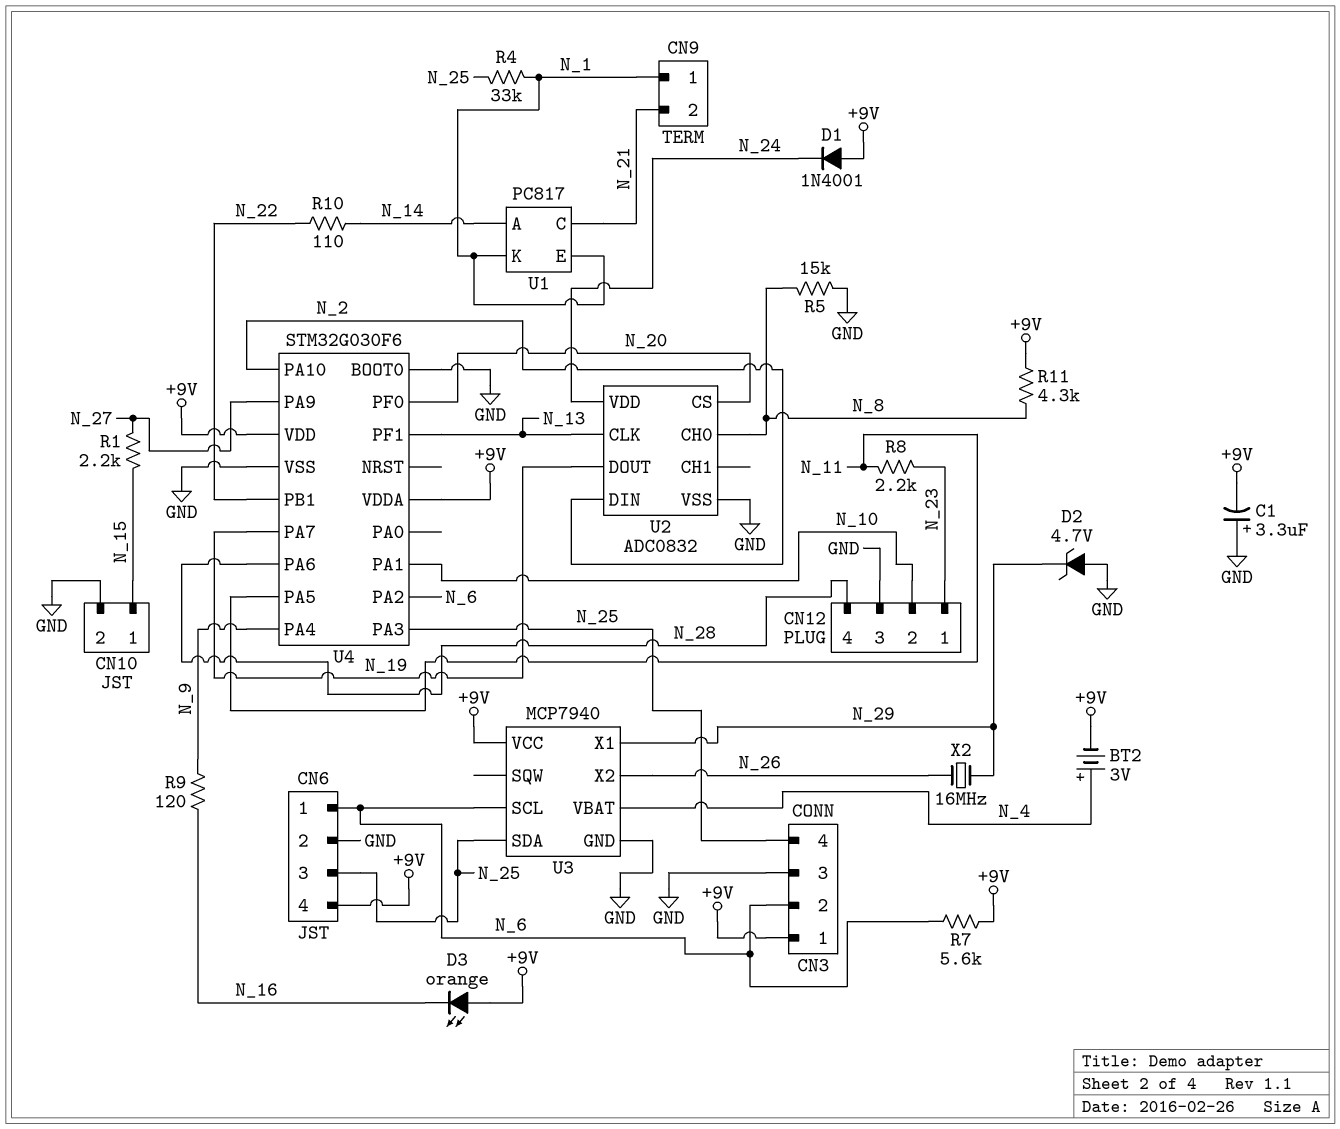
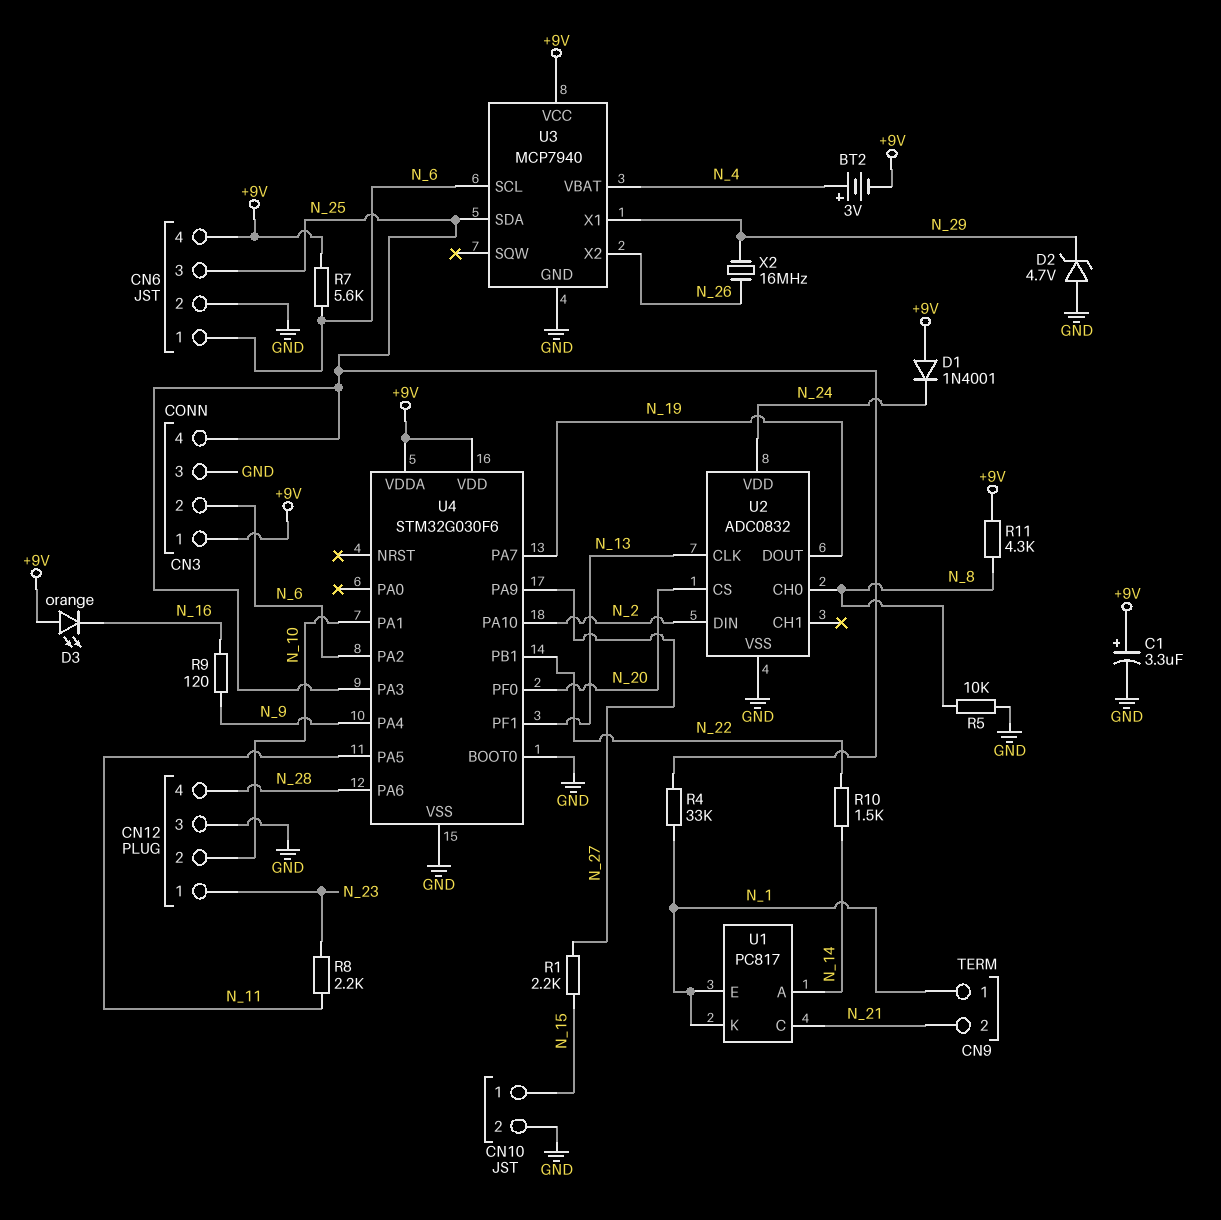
C1: 3.3uF (plus GND, minus +9V) -> 3.3uF (plus +9V, minus GND)
R5: 15k (GND, N_8) -> 10k (GND, N_8)
R10: 110 (N_14, N_22) -> 1.5k (N_14, N_22)

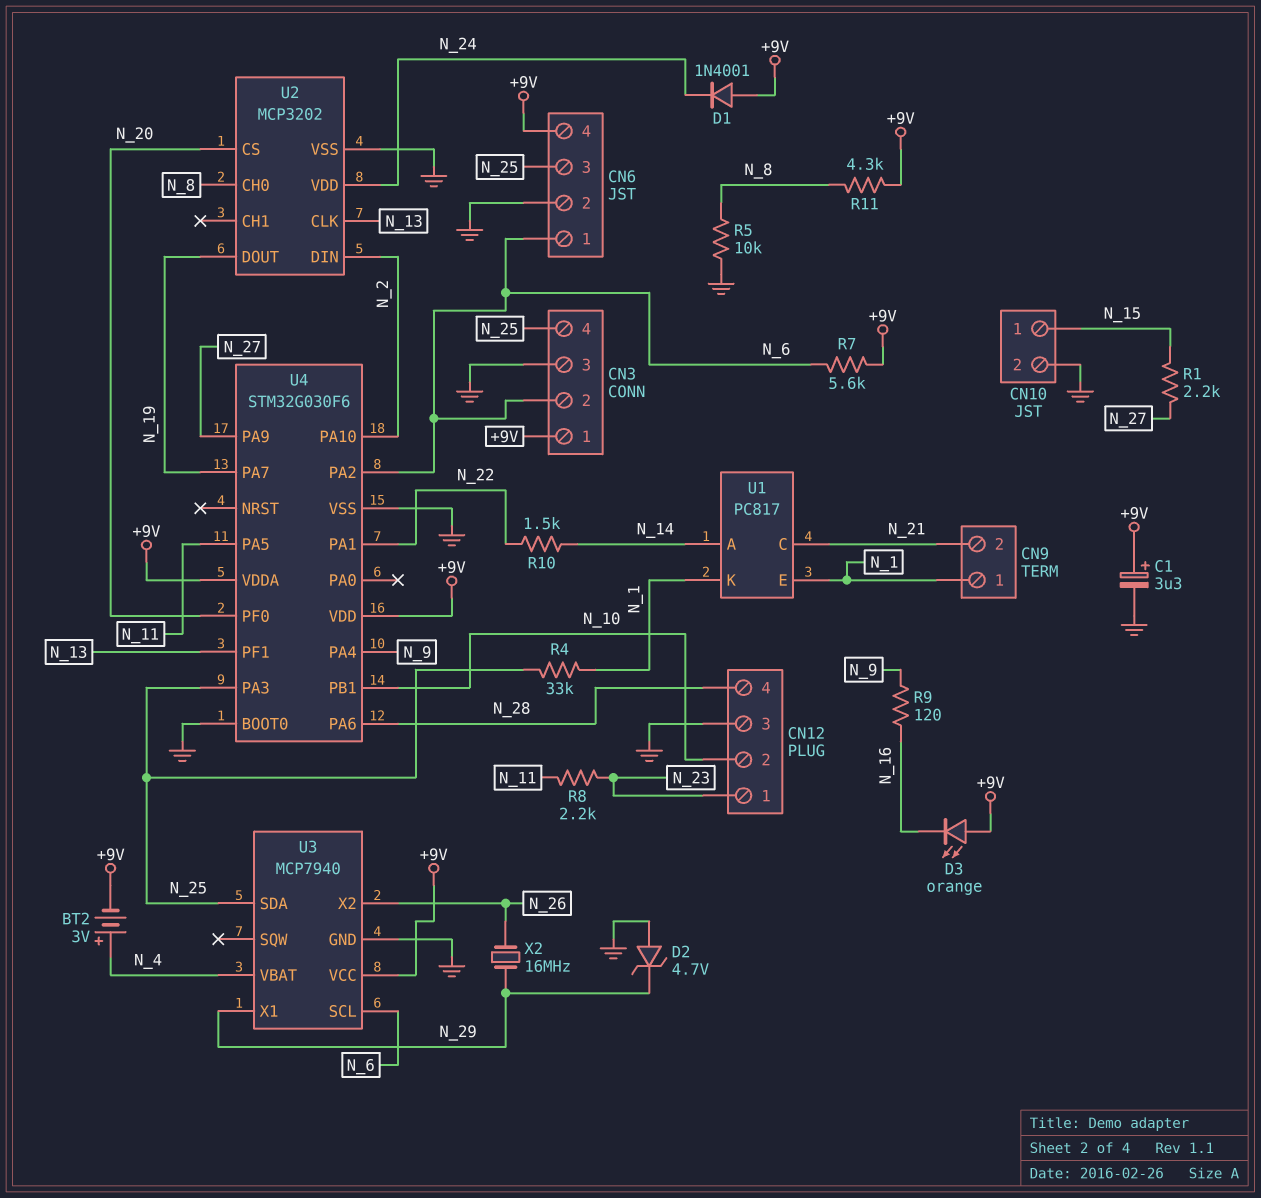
U2: ADC0832 -> MCP3202
U4 pin PA1: N_10 -> N_22
U4 pin PB1: N_22 -> N_10

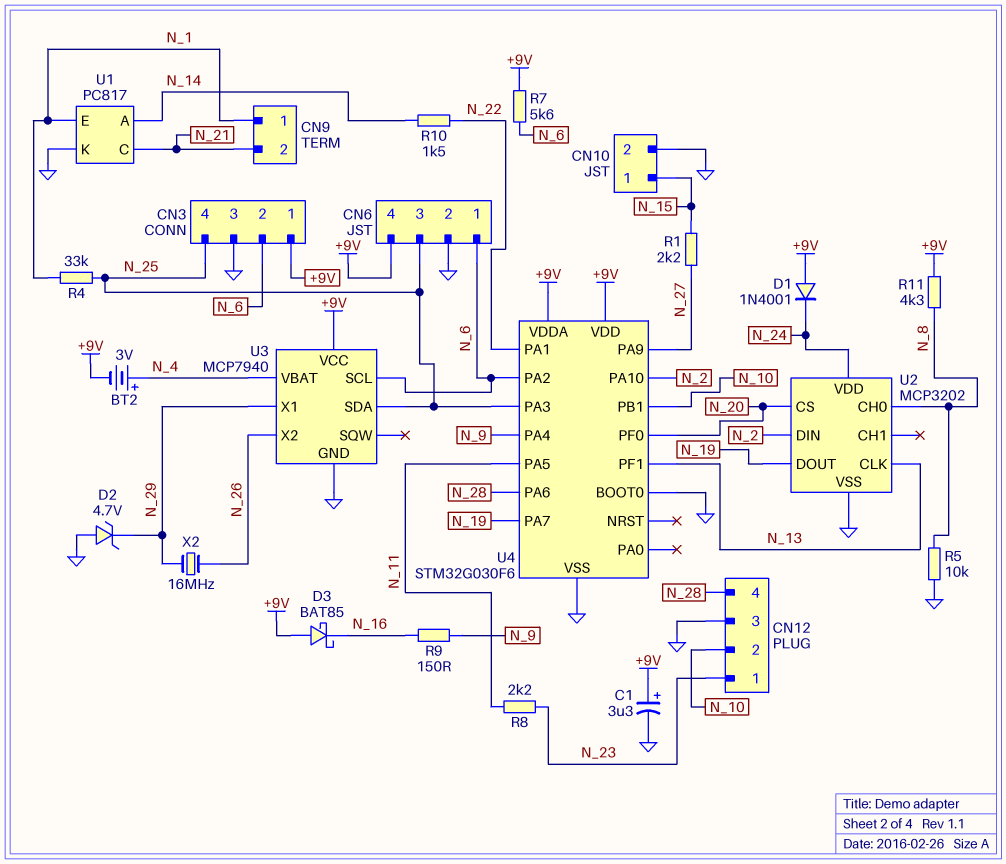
D3: LED orange (A +9V, K N_16) -> schottky BAT85 (A +9V, K N_16)
R9: 120 (N_9, N_16) -> 150 (N_9, N_16)
U1 pin K: N_1 -> GND

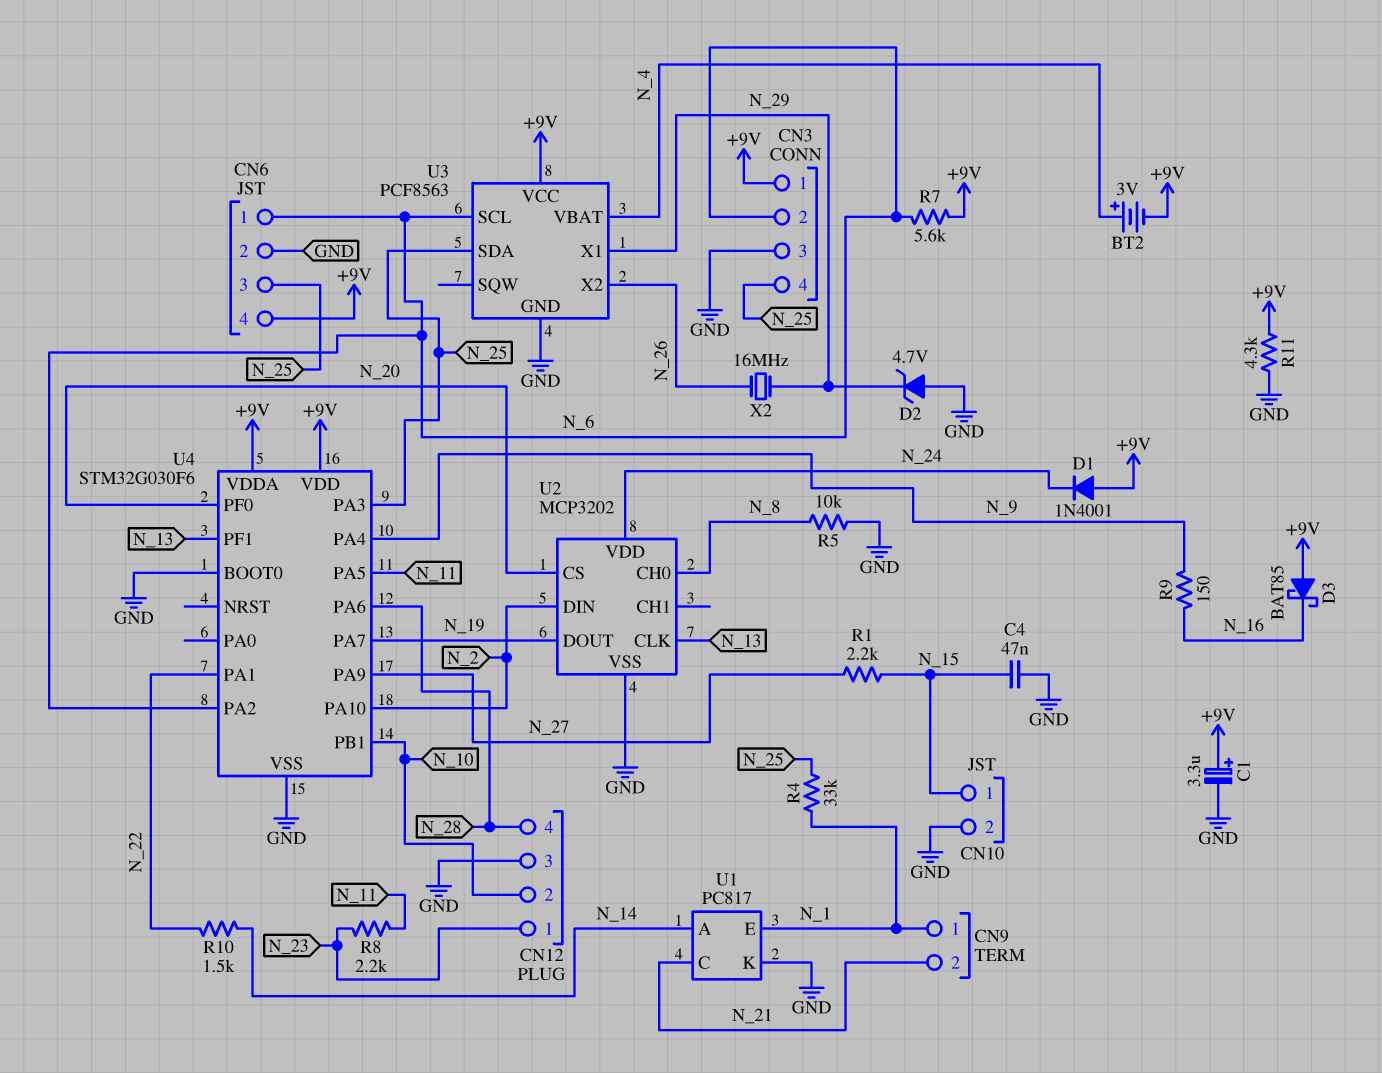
C4: none -> 47nF (GND, N_15)
R11: 4.3k (+9V, N_8) -> 4.3k (+9V, GND)
U3: MCP7940 -> PCF8563

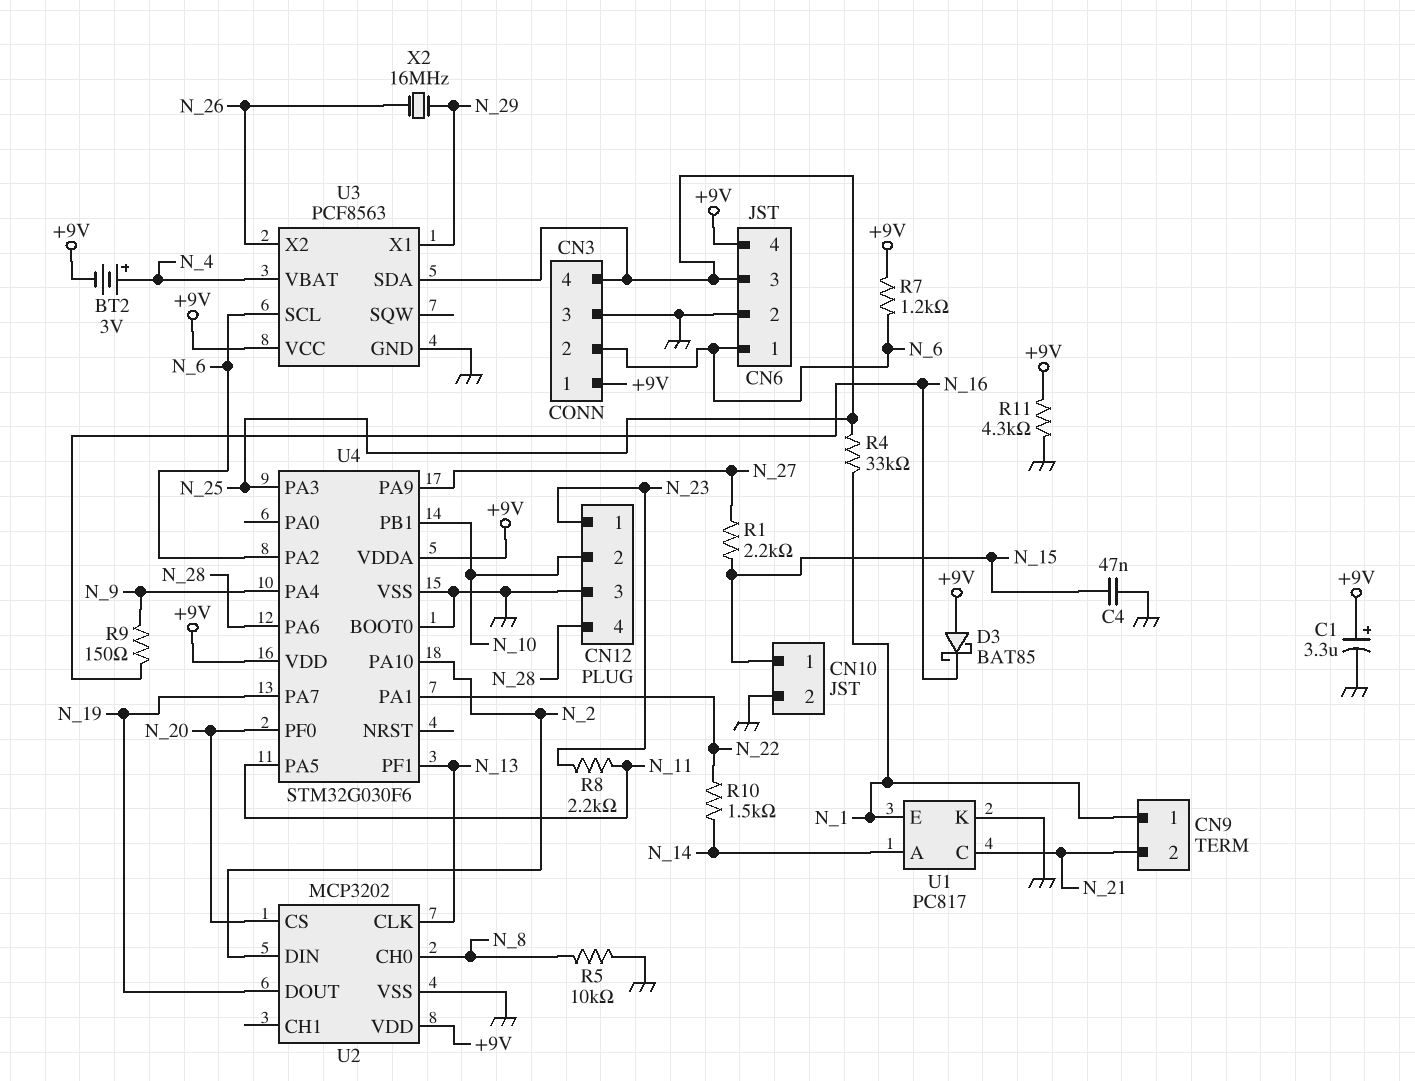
D1: diode 1N4001 (A +9V, K N_24) -> none
D2: zener 4.7V (A GND, K N_29) -> none
R7: 5.6k (+9V, N_6) -> 1.2k (+9V, N_6)
U2 pin VDD: N_24 -> +9V

